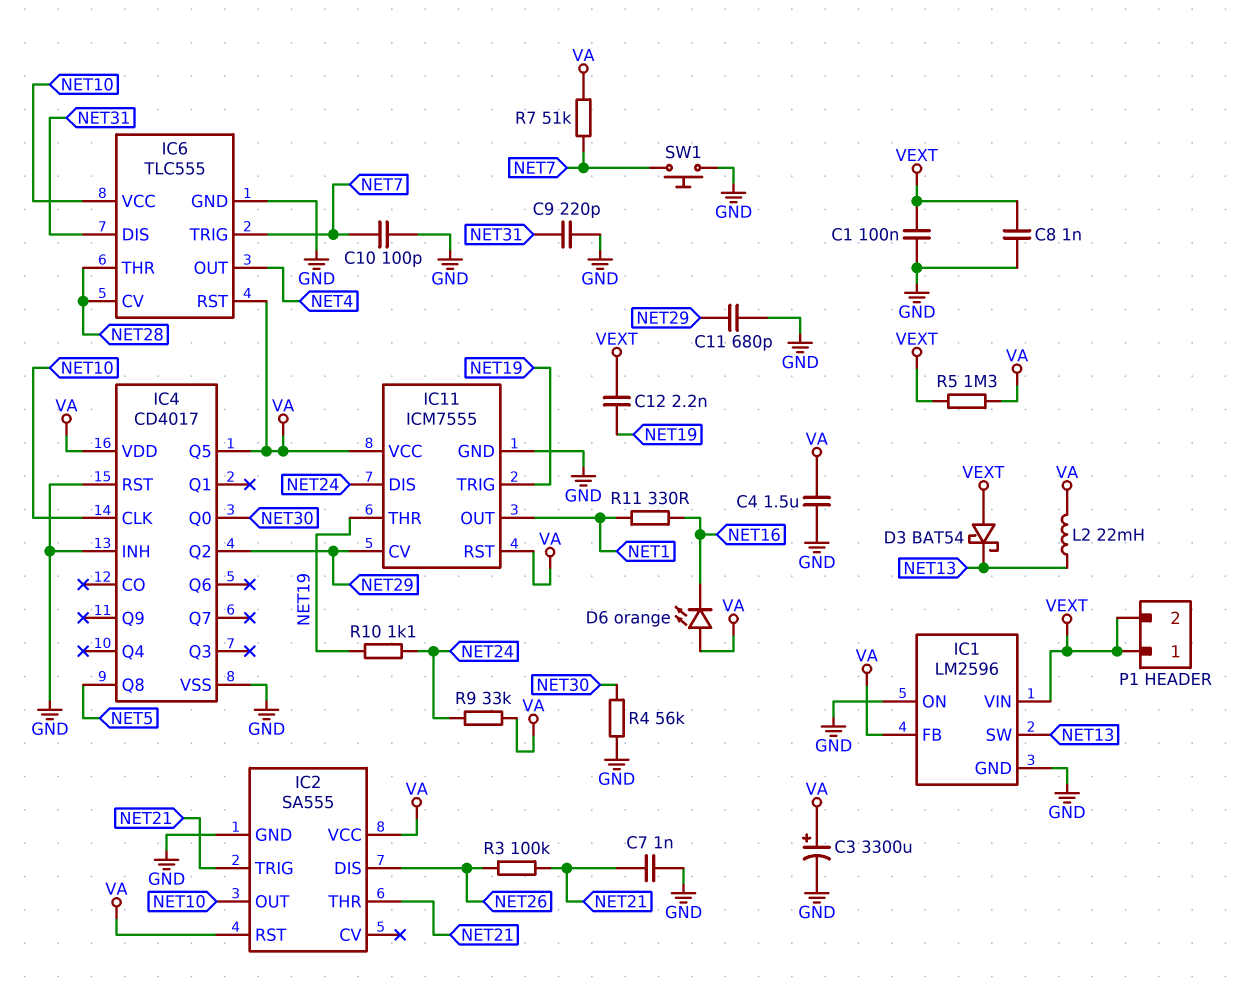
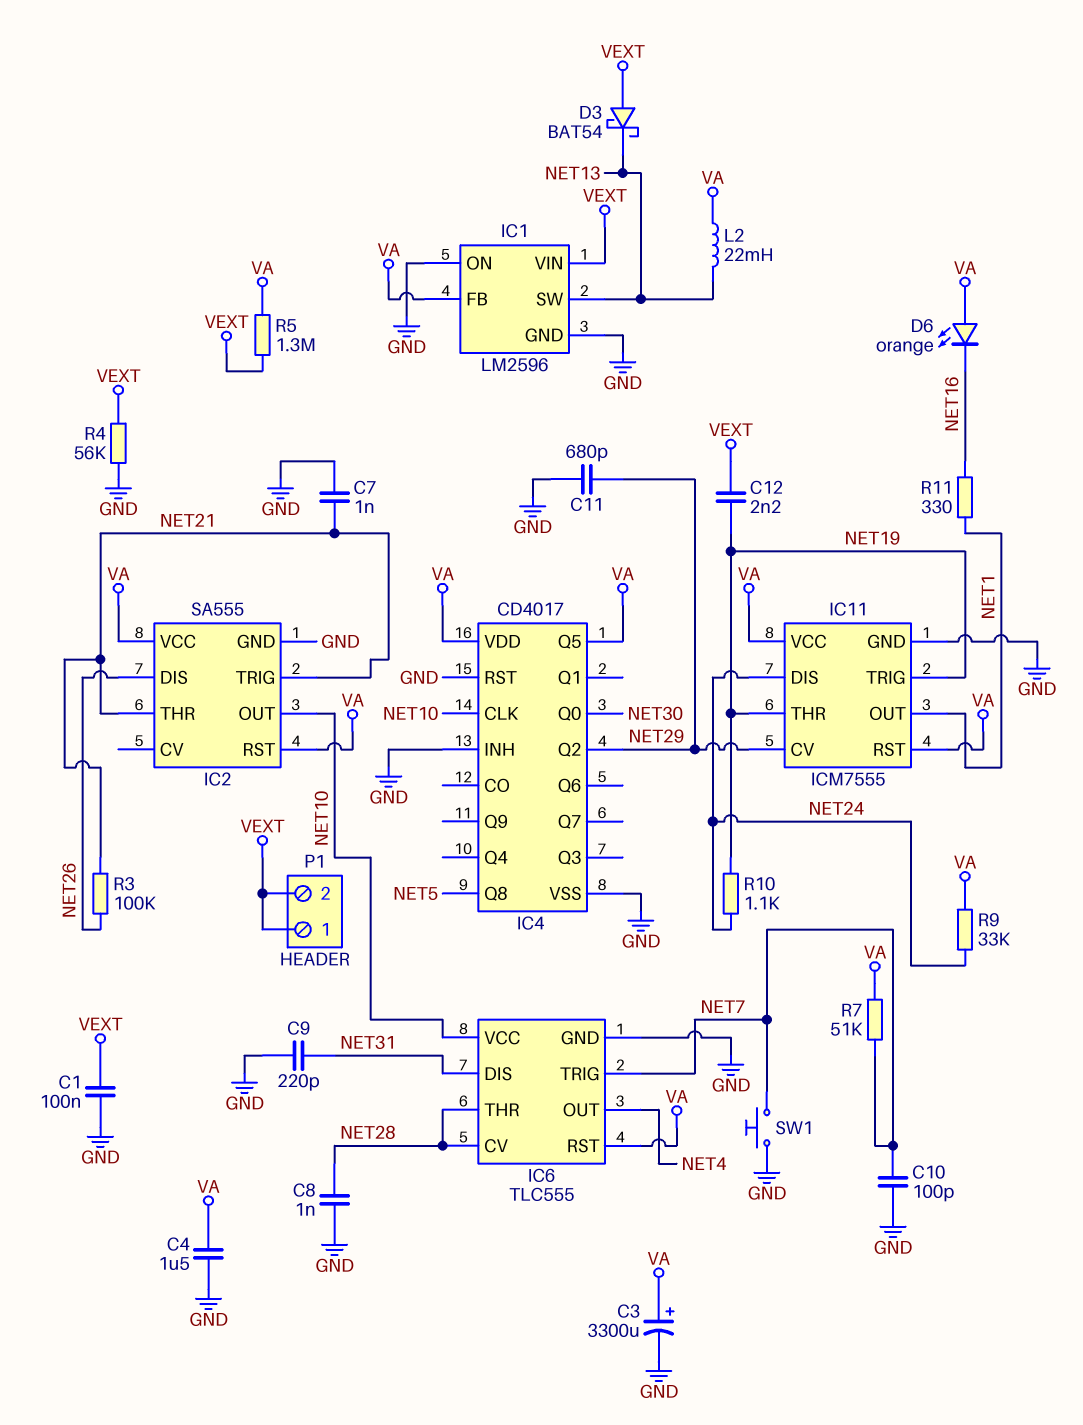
C8: 1nF (GND, VEXT) -> 1nF (GND, NET28)
R4: 56k (GND, NET30) -> 56k (GND, VEXT)

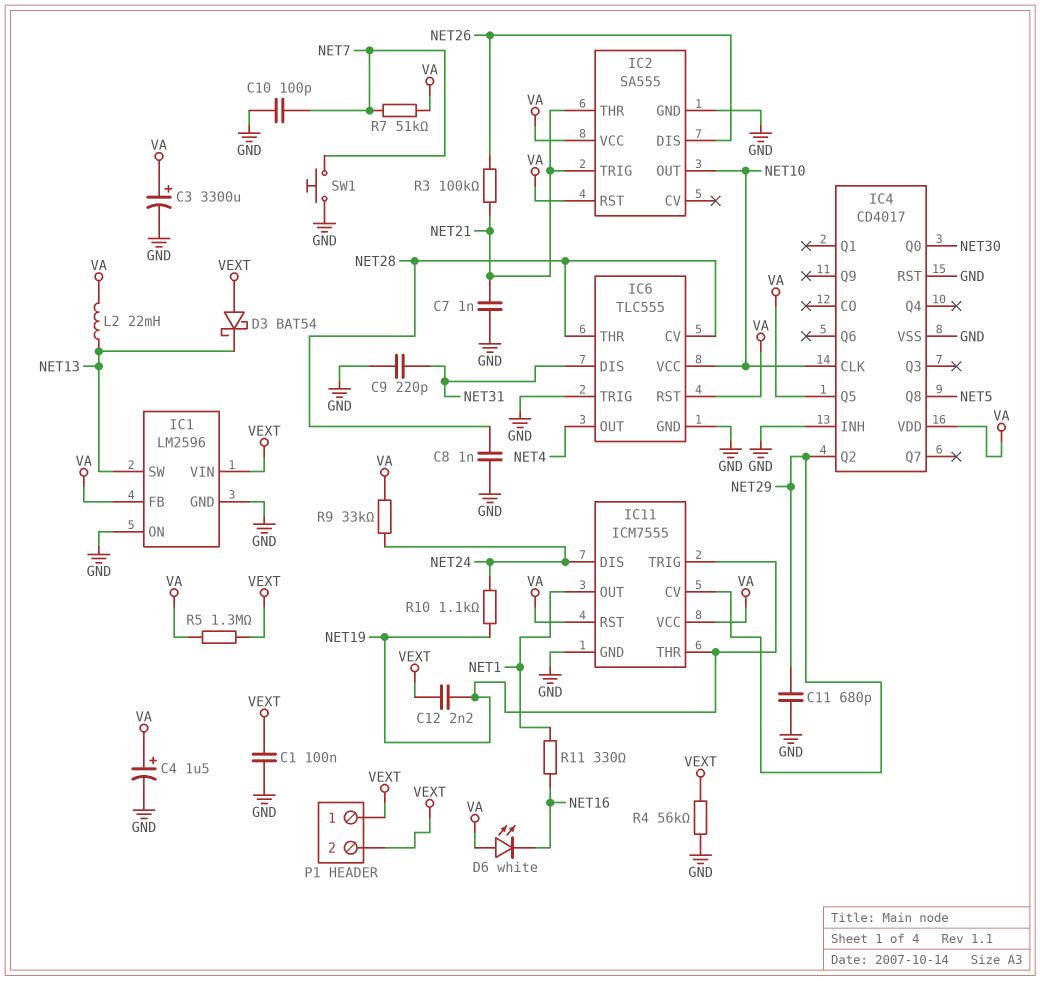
C4: 1.5uF (GND, VA) -> 1.5uF (plus VA, minus GND)
D6: LED orange (A VA, K NET16) -> LED white (A VA, K NET16)
IC6 pin TRIG: NET7 -> GND

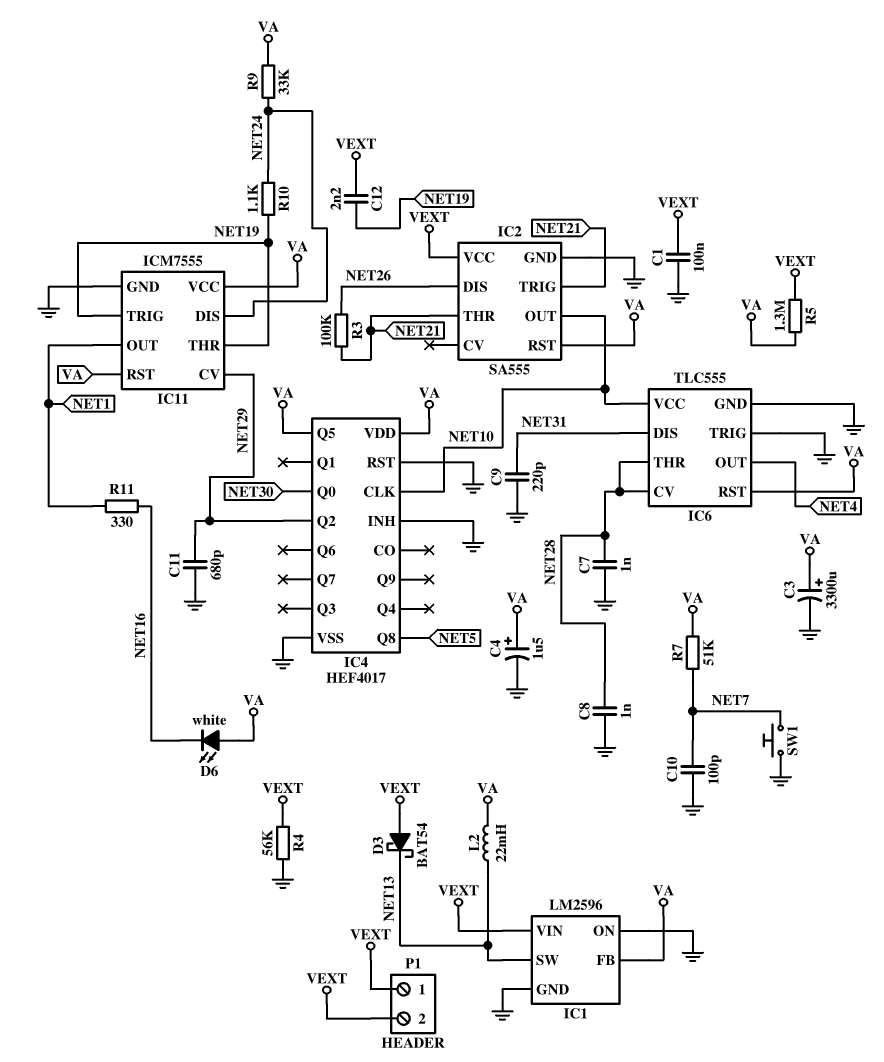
C7: 1nF (GND, NET21) -> 1nF (GND, NET28)
IC2 pin VCC: VA -> VEXT
IC4: CD4017 -> HEF4017

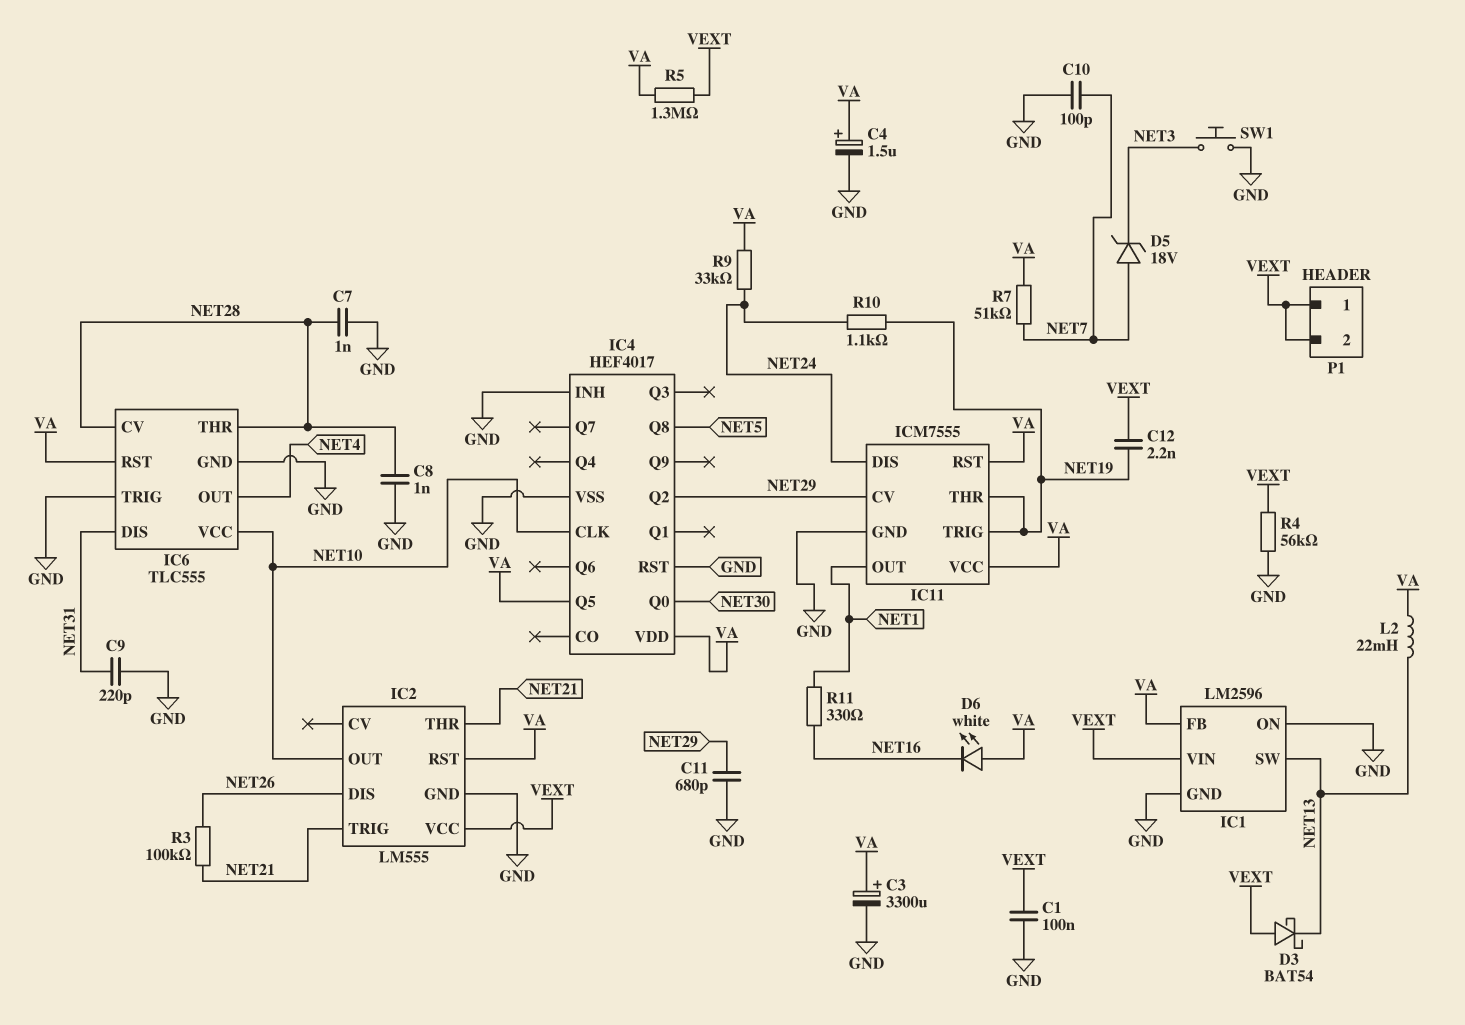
D5: none -> zener 18V (A NET7, K NET3)
IC2: SA555 -> LM555
SW1: button (GND, NET7) -> button (GND, NET3)

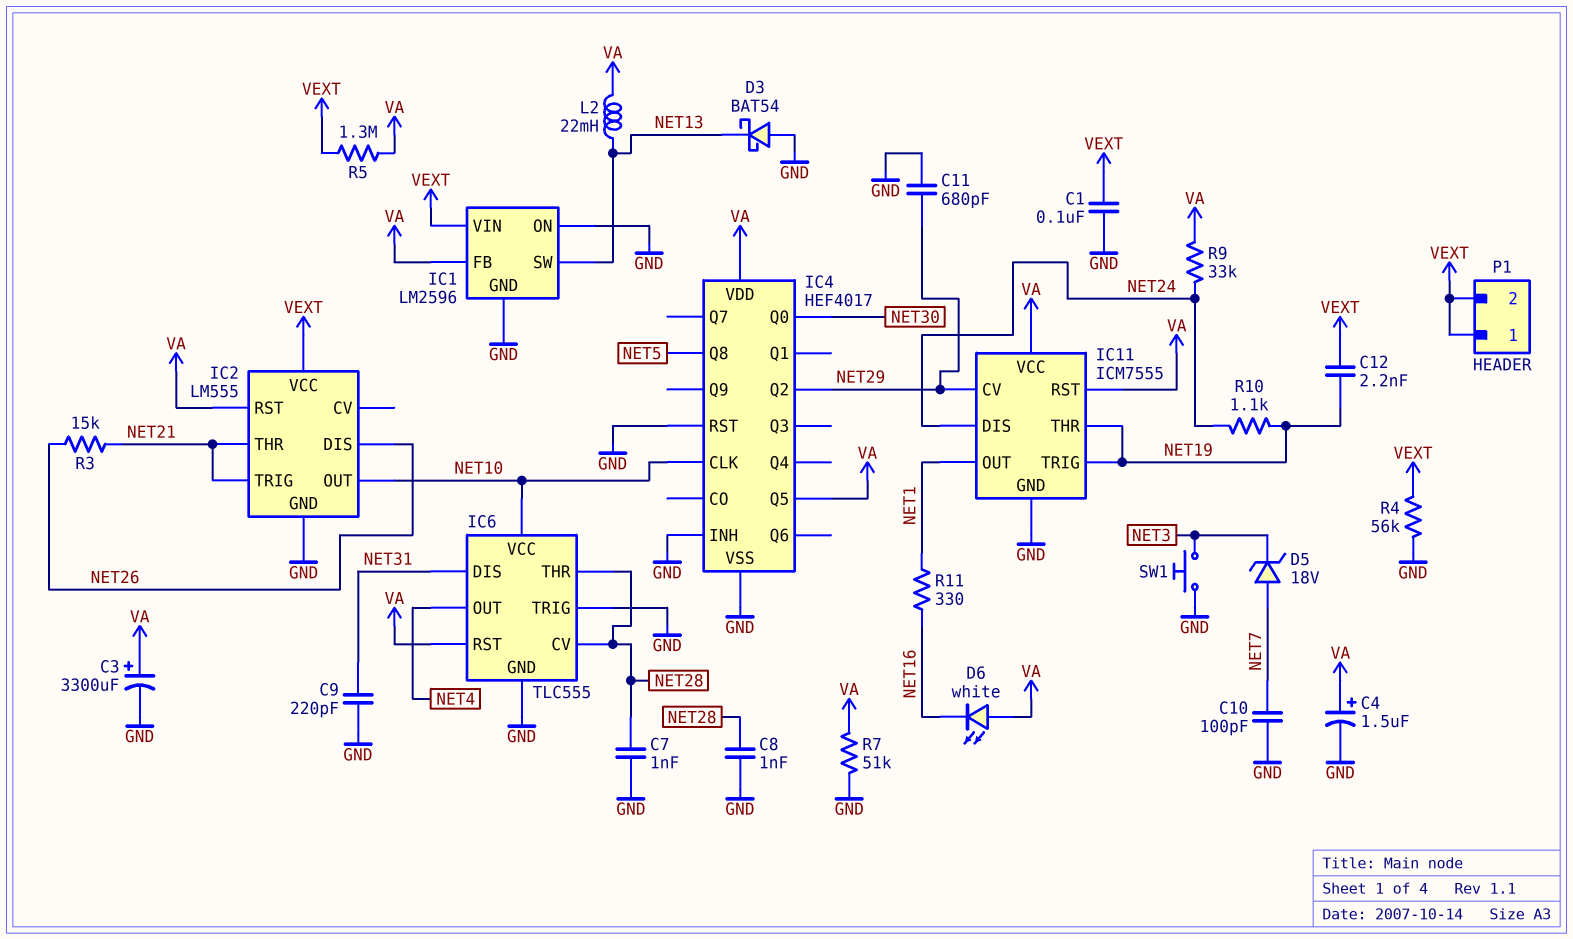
D3: schottky BAT54 (A VEXT, K NET13) -> schottky BAT54 (A GND, K NET13)
R3: 100k (NET21, NET26) -> 15k (NET21, NET26)
R7: 51k (NET7, VA) -> 51k (GND, VA)

